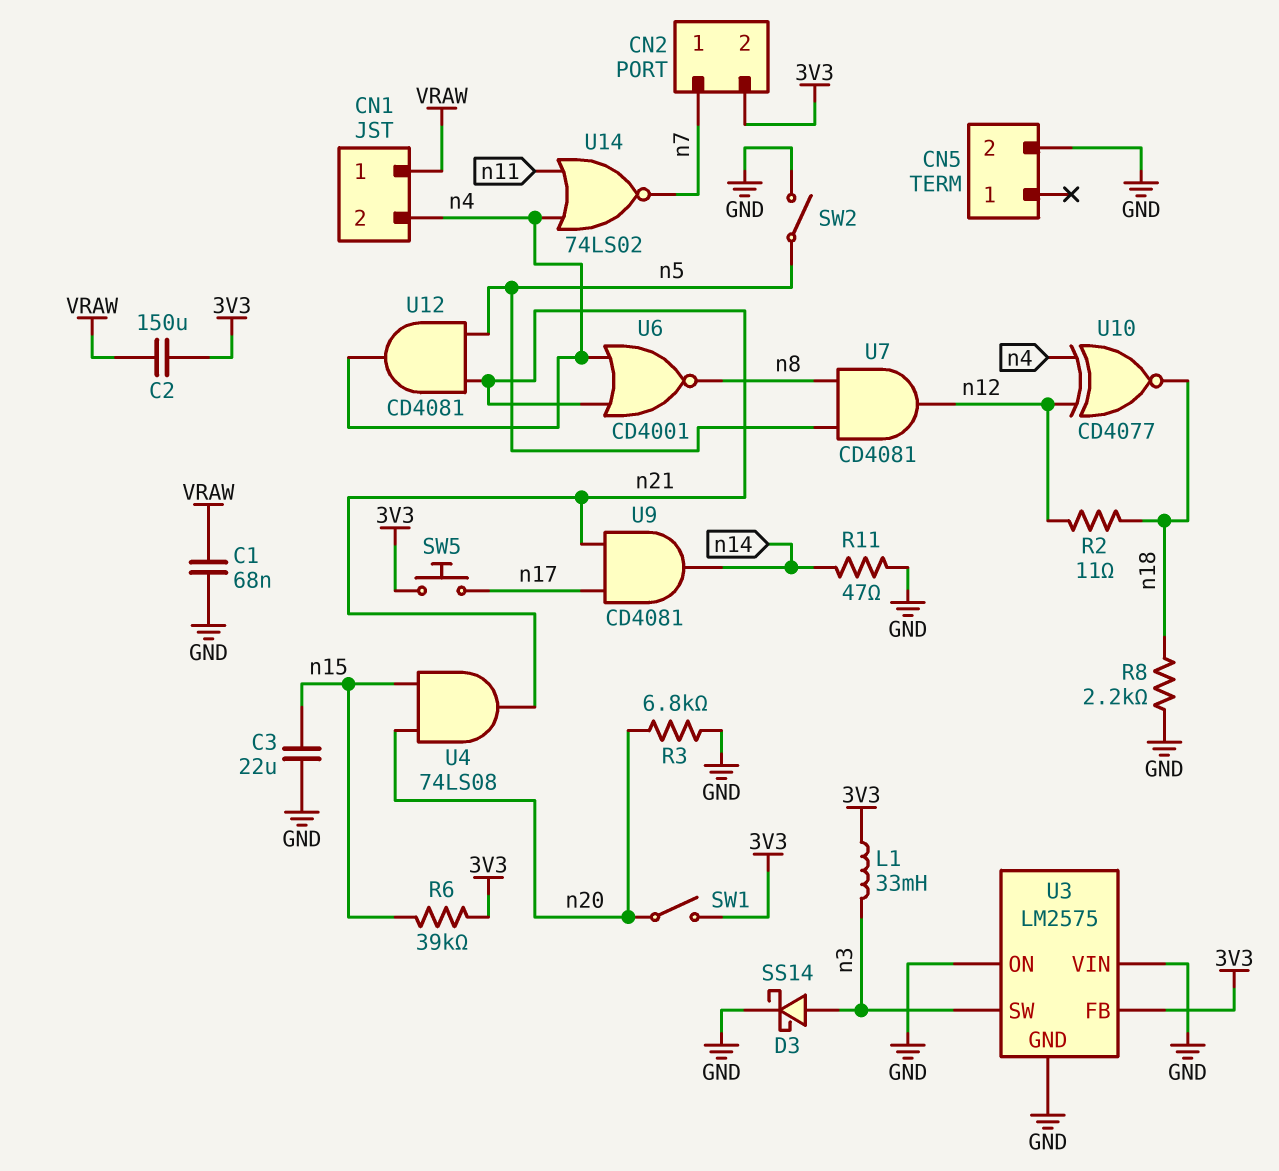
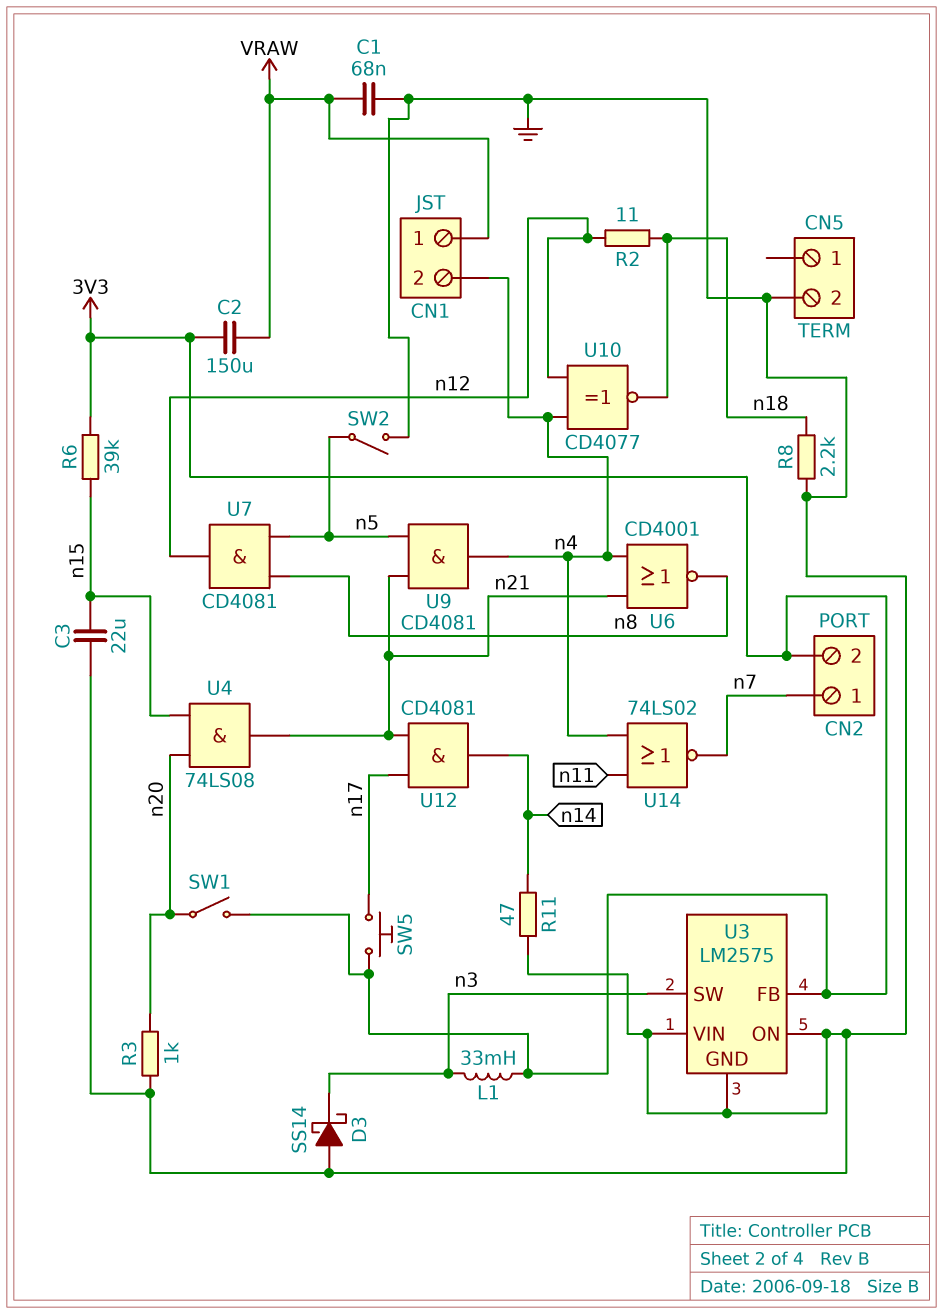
D3: schottky SS14 (A n3, K GND) -> schottky SS14 (A GND, K n3)
R3: 6.8k (GND, n20) -> 1k (GND, n20)
U9: AND CD4081 (in n17, in n21, out n14) -> AND CD4081 (in n5, in n21, out n4)
U12: AND CD4081 (in n5, in n21, out n4) -> AND CD4081 (in n17, in n21, out n14)

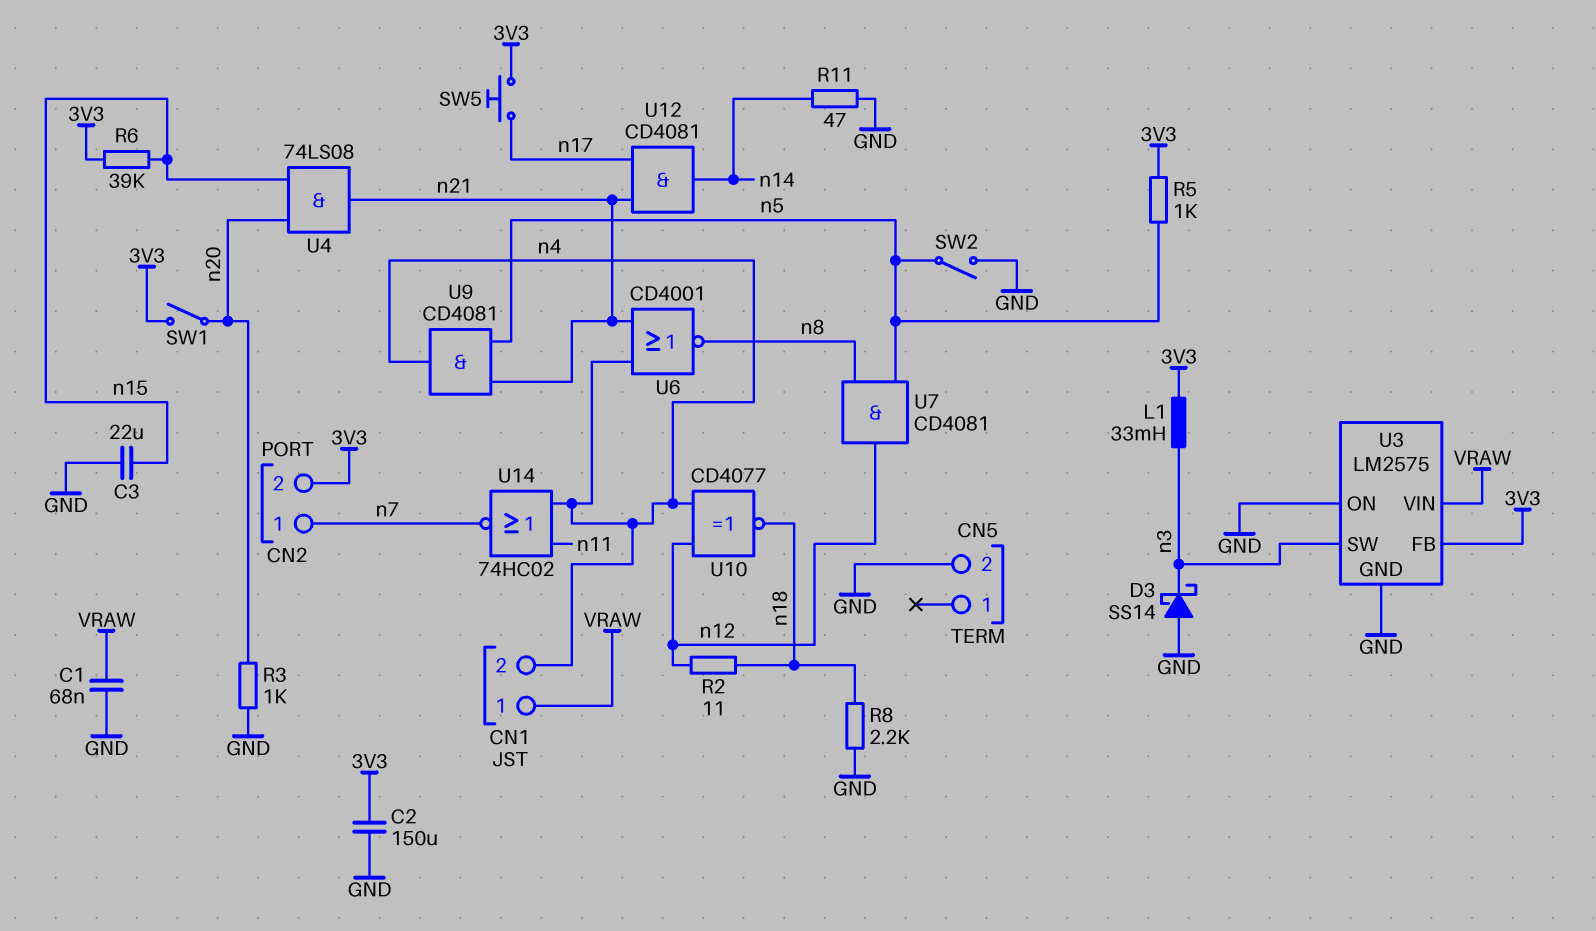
C2: 150uF (3V3, VRAW) -> 150uF (3V3, GND)
R5: none -> 1k (3V3, n5)
U3 pin VIN: GND -> VRAW
U14: NOR 74LS02 (in n4, in n11, out n7) -> NOR 74HC02 (in n4, in n11, out n7)

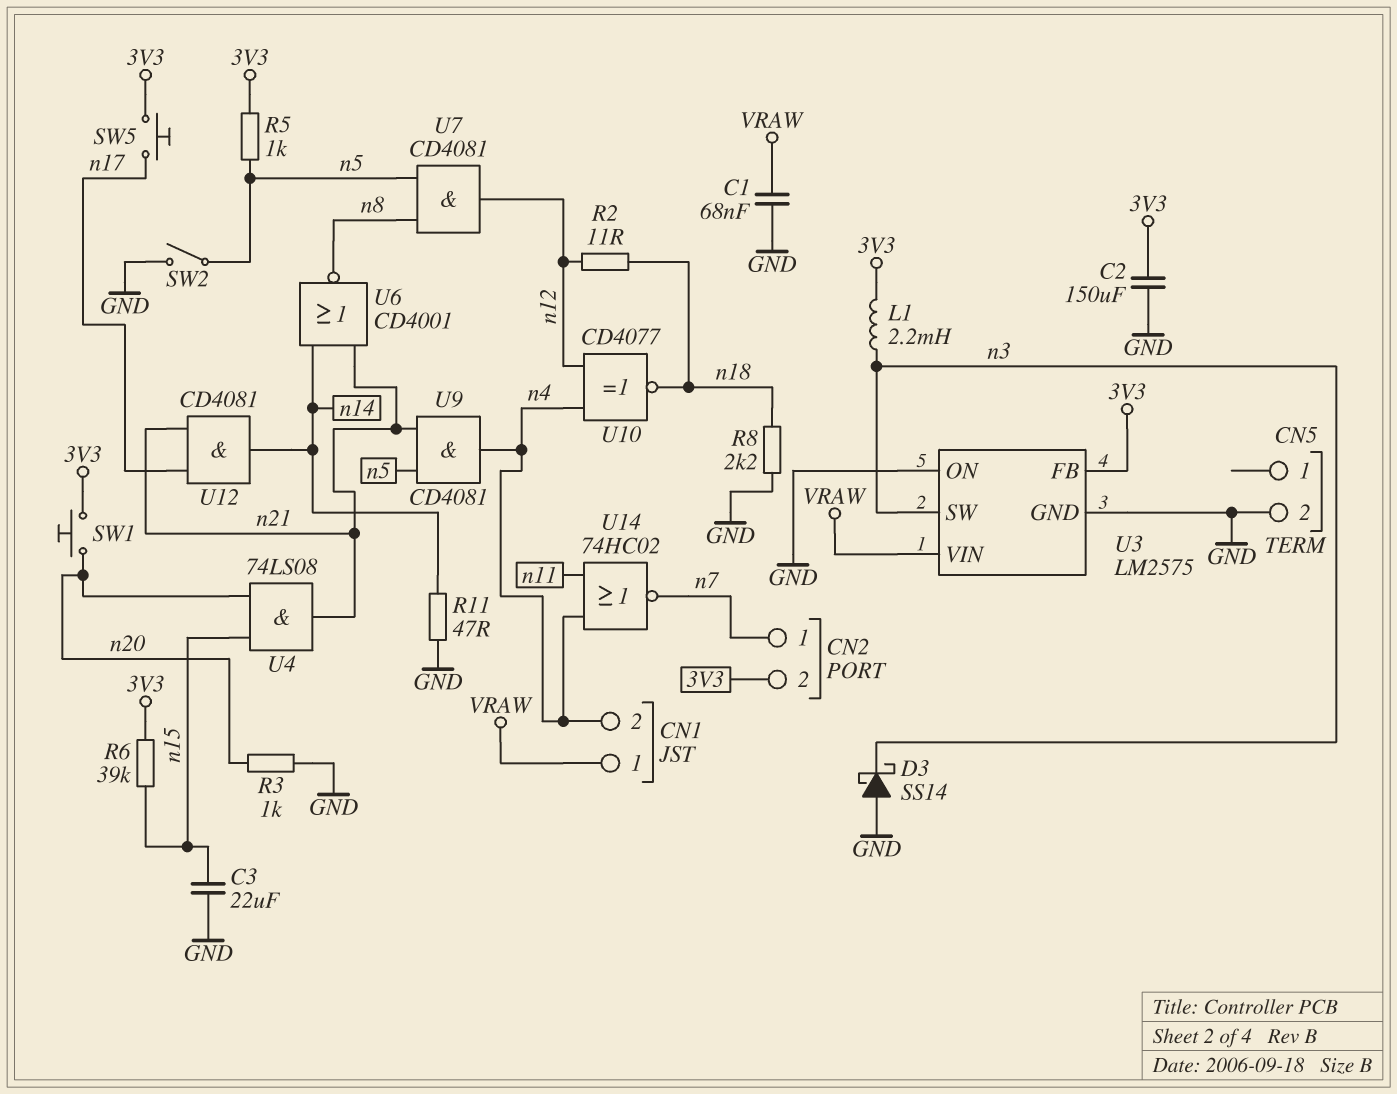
L1: 33mH (3V3, n3) -> 2.2mH (3V3, n3)
SW1: switch (3V3, n20) -> button (3V3, n20)
U6: NOR CD4001 (in n4, in n21, out n8) -> NOR CD4001 (in n14, in n21, out n8)

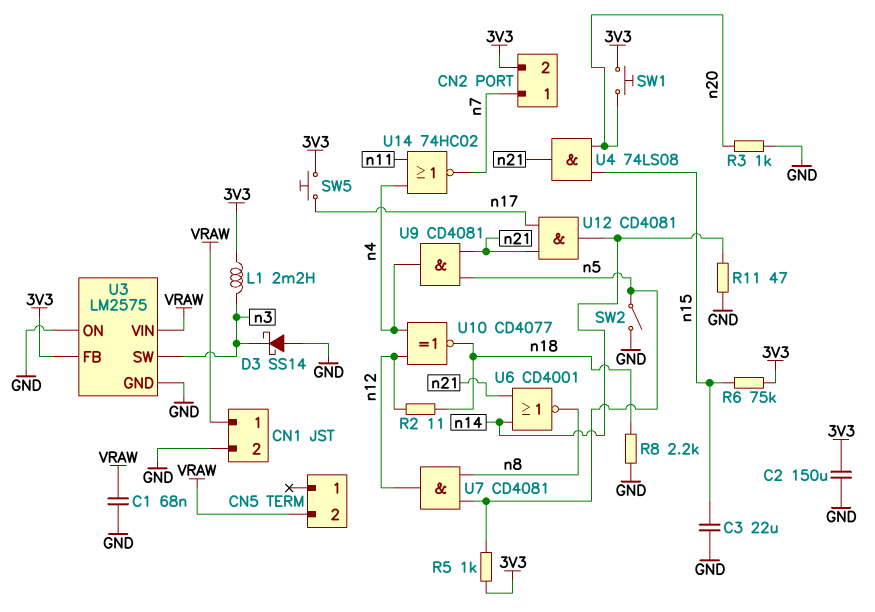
CN1 pin 2: n4 -> GND
CN5 pin 2: GND -> VRAW
R6: 39k (3V3, n15) -> 75k (3V3, n15)

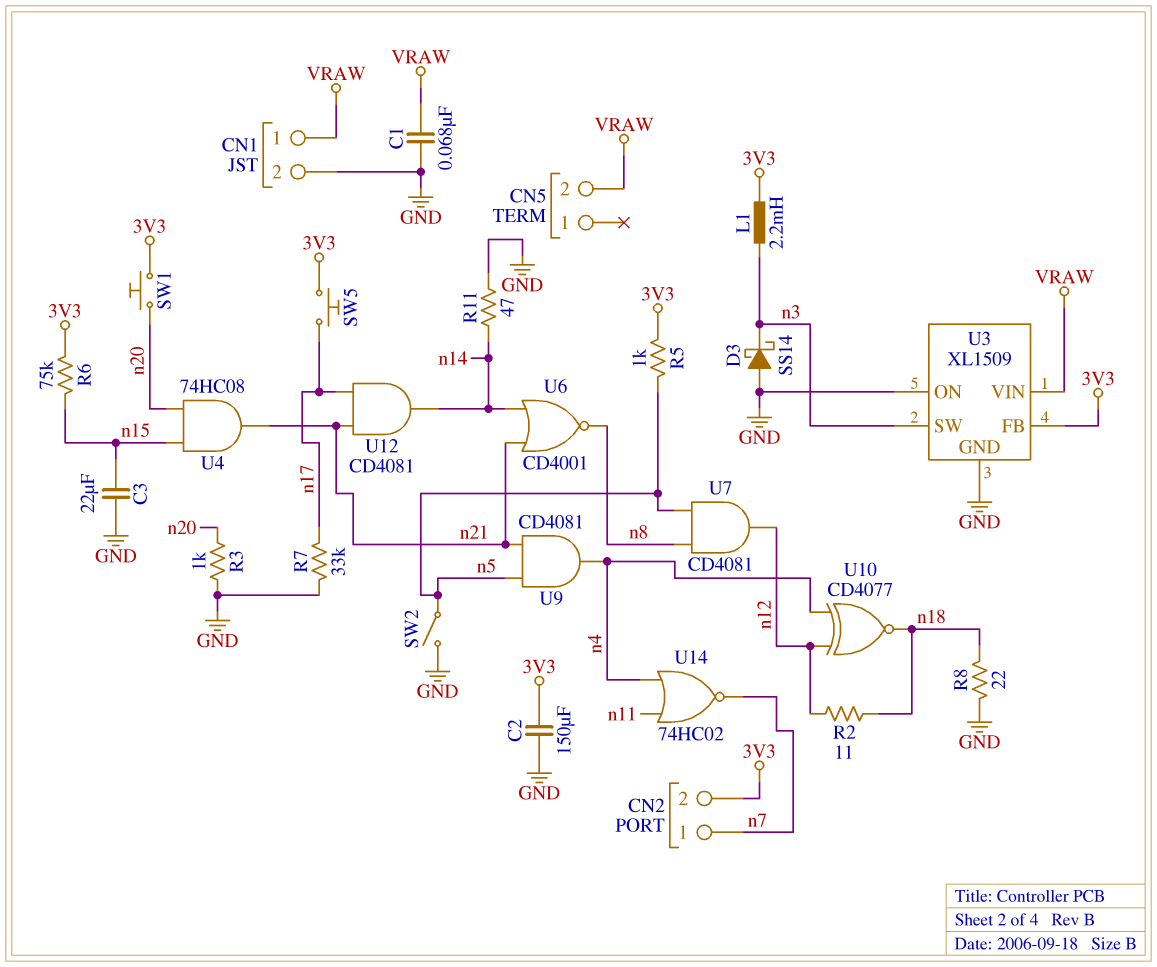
R7: none -> 33k (GND, n17)
R8: 2.2k (GND, n18) -> 22 (GND, n18)
U3: LM2575 -> XL1509
U4: AND 74LS08 (in n15, in n20, out n21) -> AND 74HC08 (in n15, in n20, out n21)

